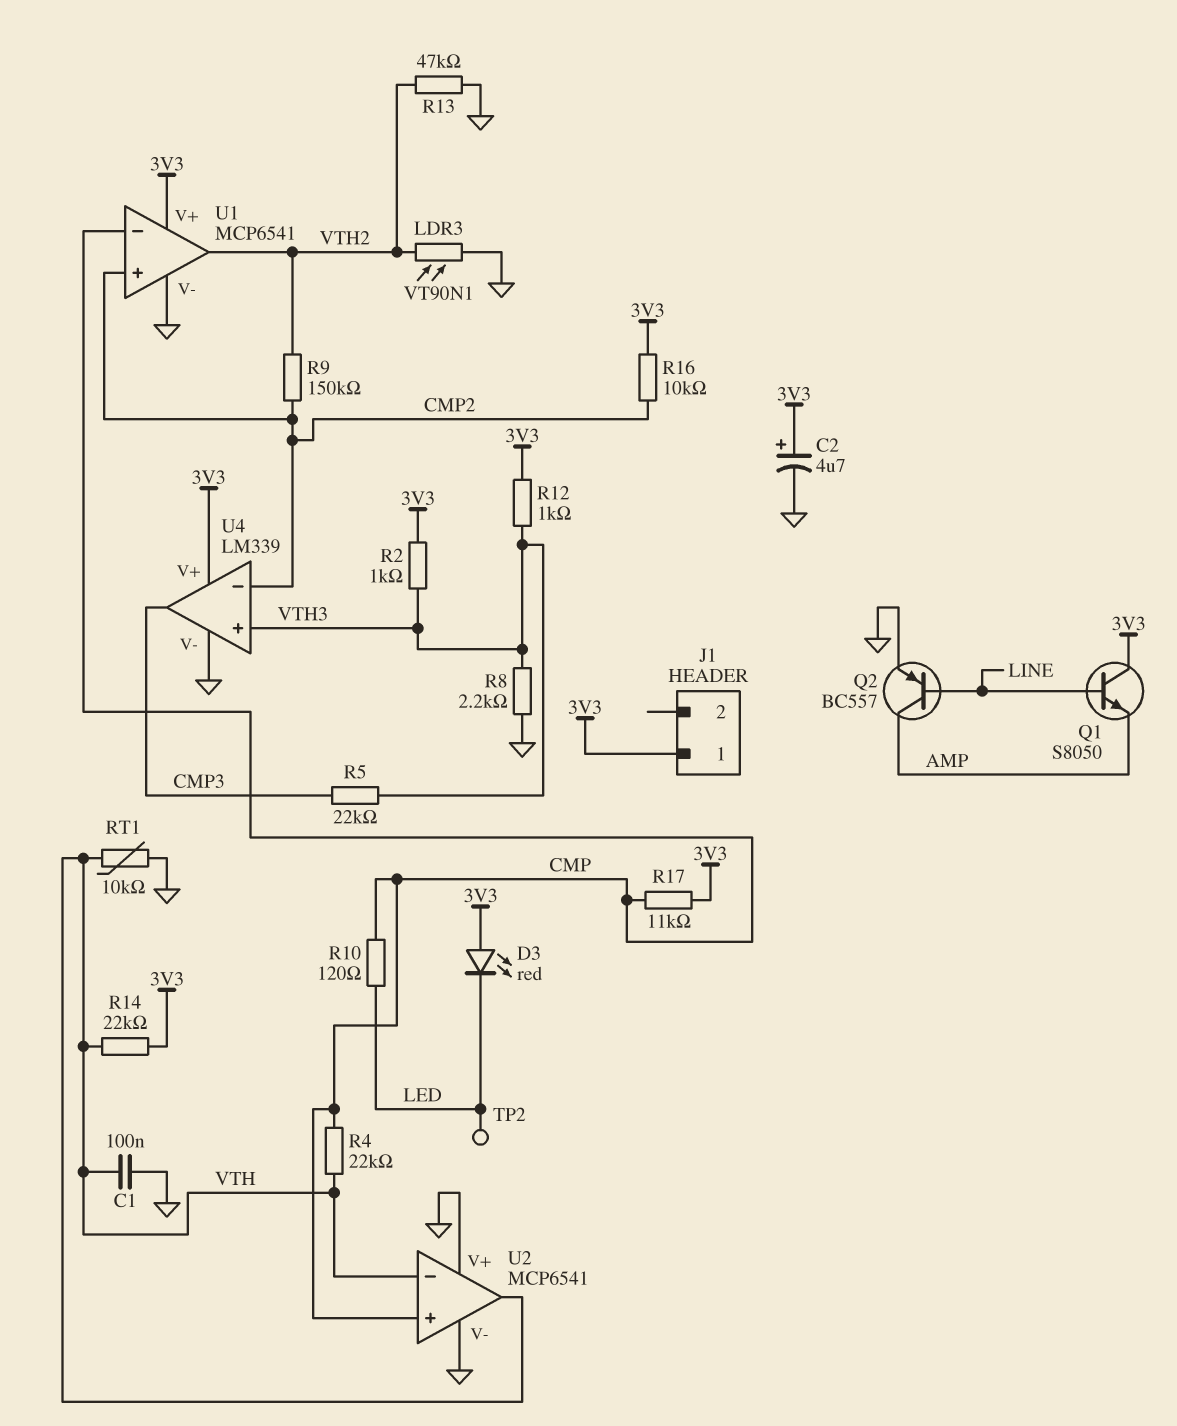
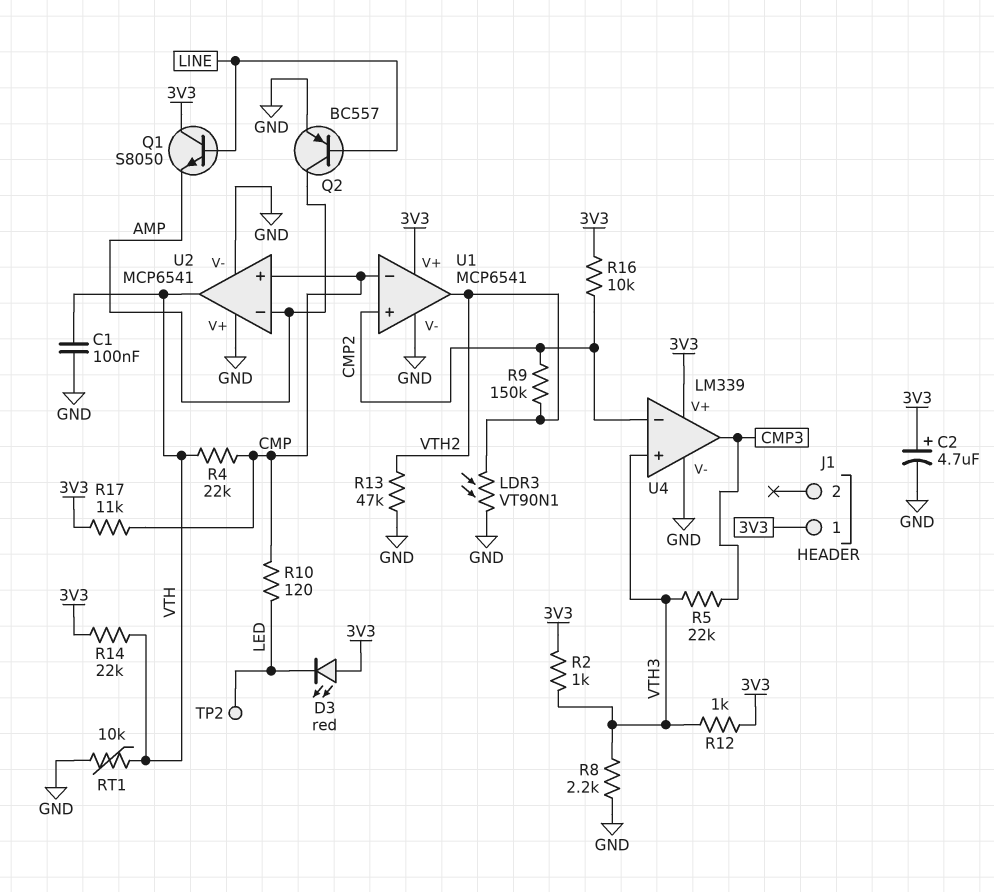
U2 pin in-: VTH -> AMP

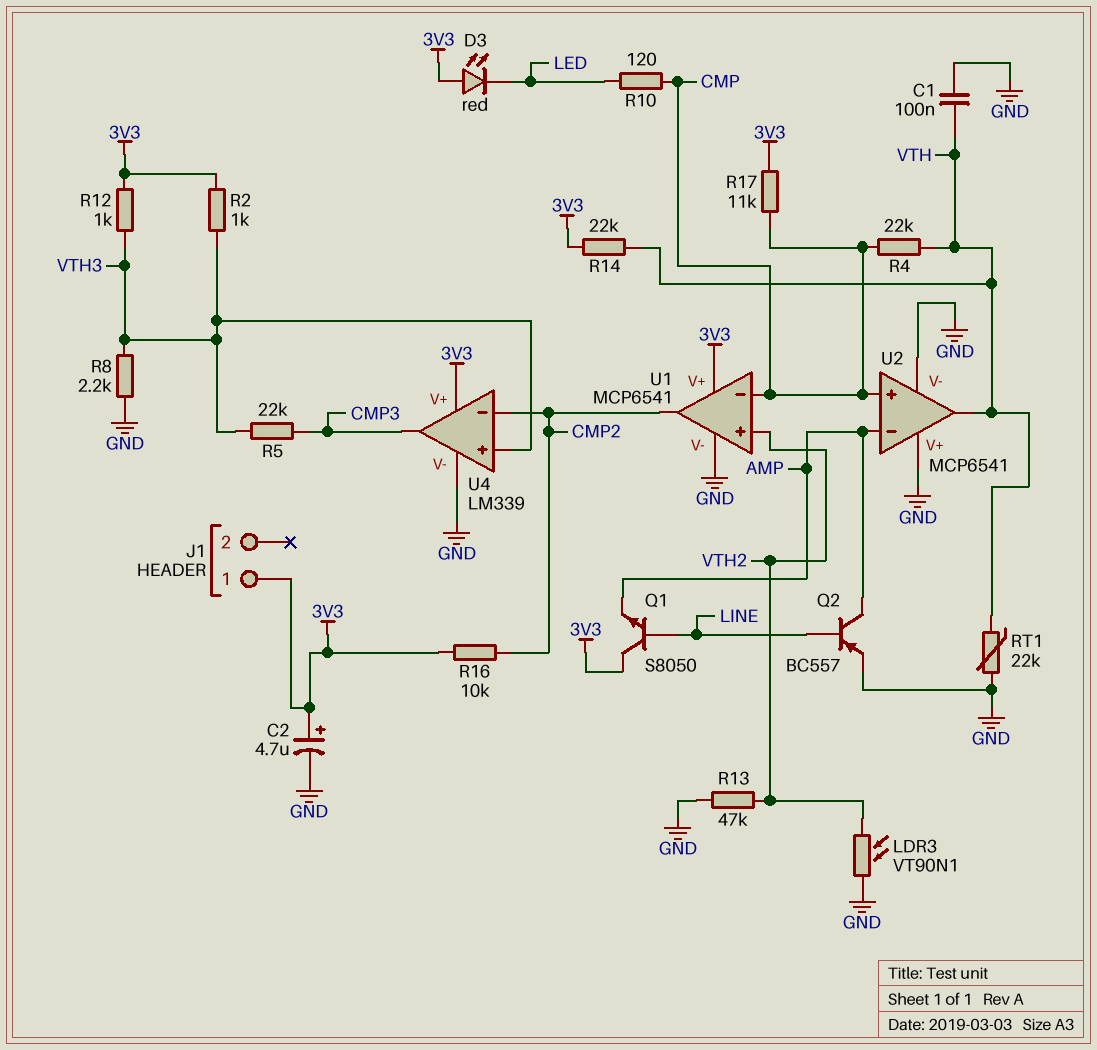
R9: 150k (CMP2, VTH2) -> none
RT1: 10k (GND, VTH) -> 22k (GND, VTH)
TP2: test point (LED) -> none
U1 pin in+: CMP2 -> VTH2
U1 pin out: VTH2 -> CMP2

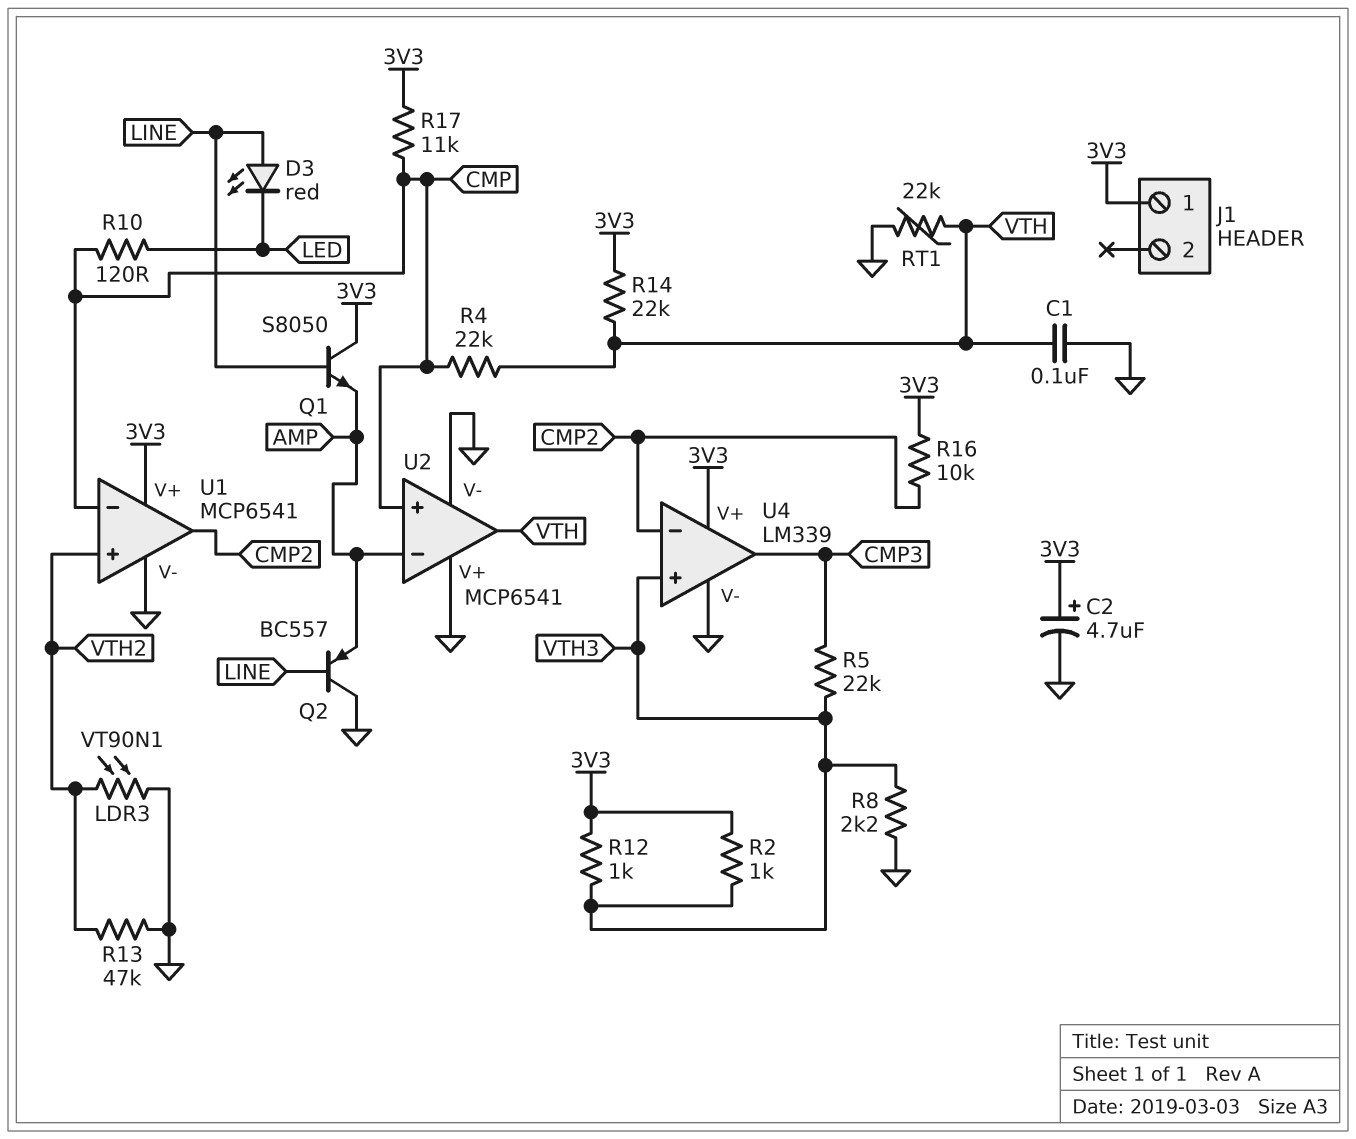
D3: LED red (A 3V3, K LED) -> LED red (A LINE, K LED)
Q2: PNP BC557 (B LINE, C AMP, E GND) -> PNP BC557 (B LINE, C GND, E AMP)

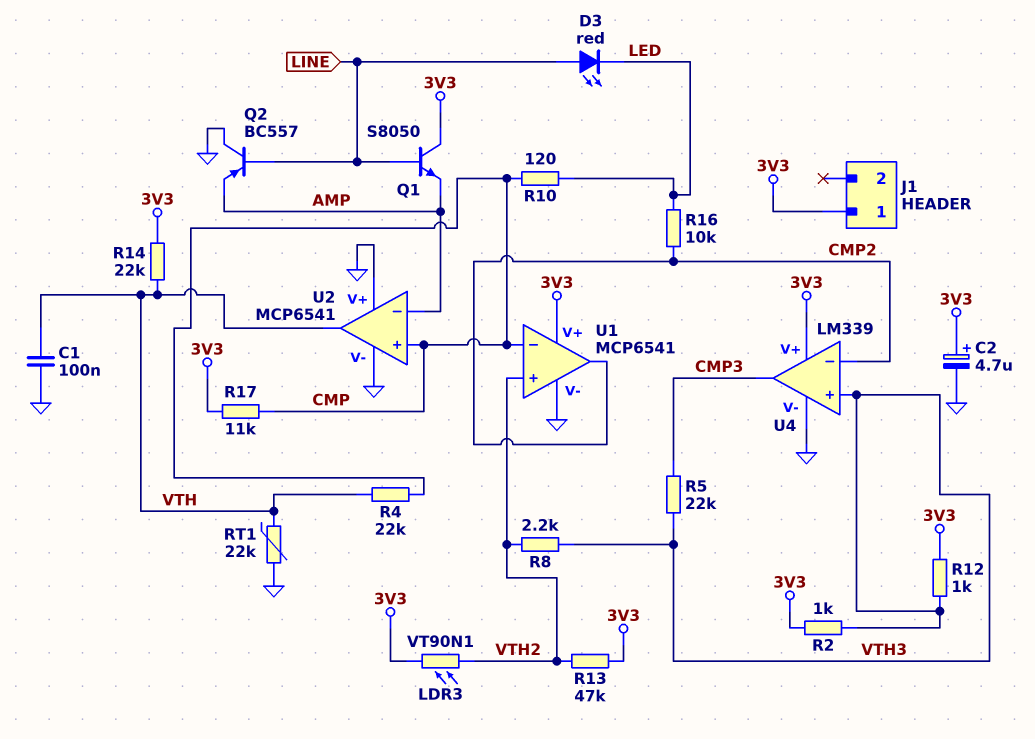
LDR3: VT90N1 (GND, VTH2) -> VT90N1 (3V3, VTH2)
R8: 2.2k (GND, VTH3) -> 2.2k (VTH2, VTH3)
R13: 47k (GND, VTH2) -> 47k (3V3, VTH2)
R16: 10k (3V3, CMP2) -> 10k (CMP2, LED)

